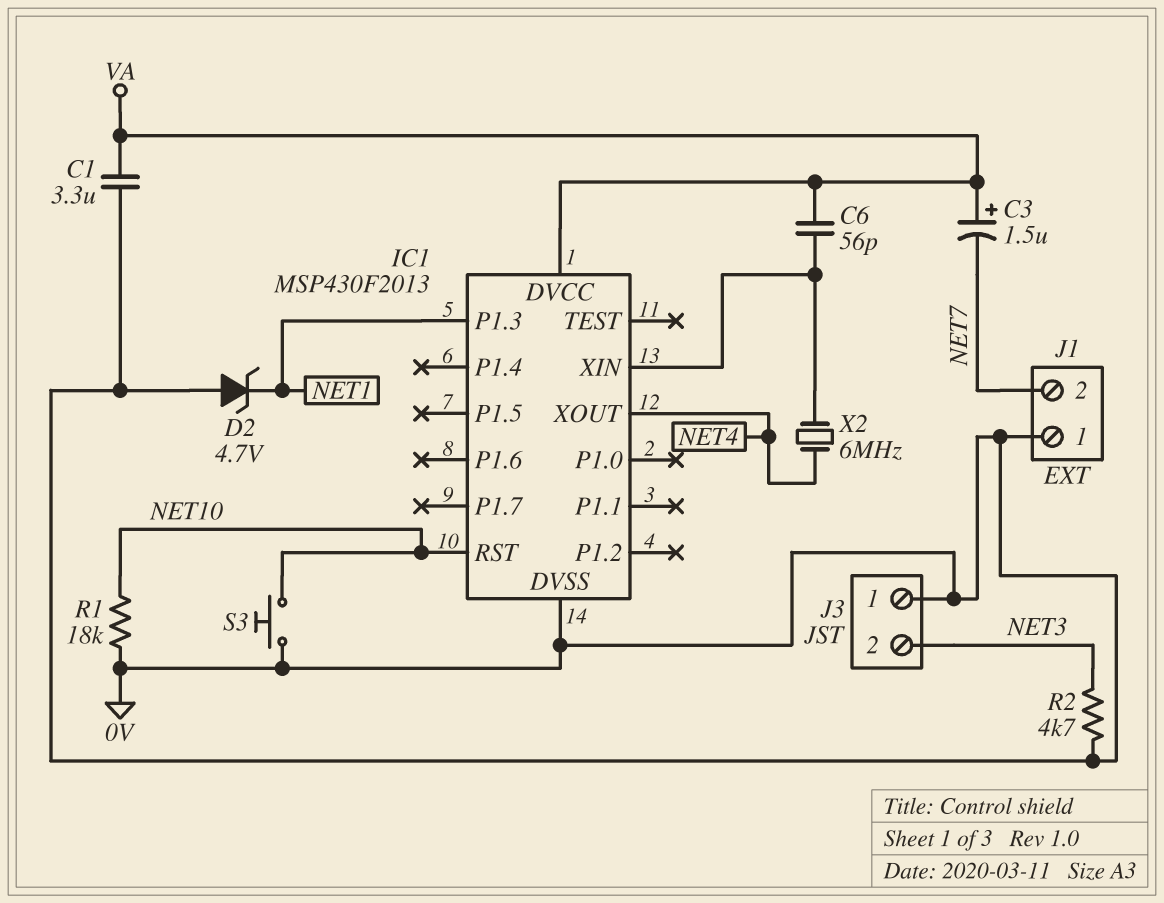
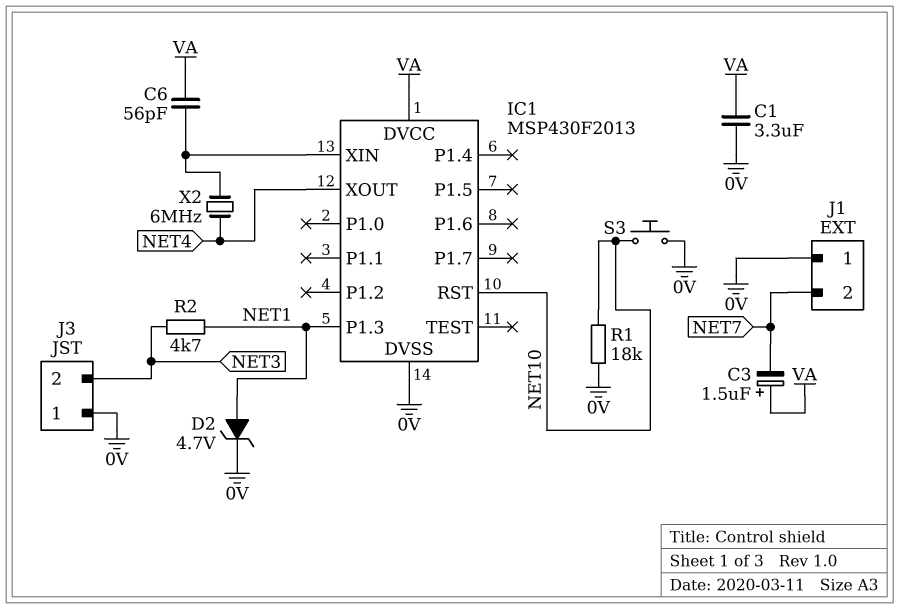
D2: zener 4.7V (A 0V, K NET1) -> zener 4.7V (A NET1, K 0V)
R2: 4.7k (0V, NET3) -> 4.7k (NET1, NET3)

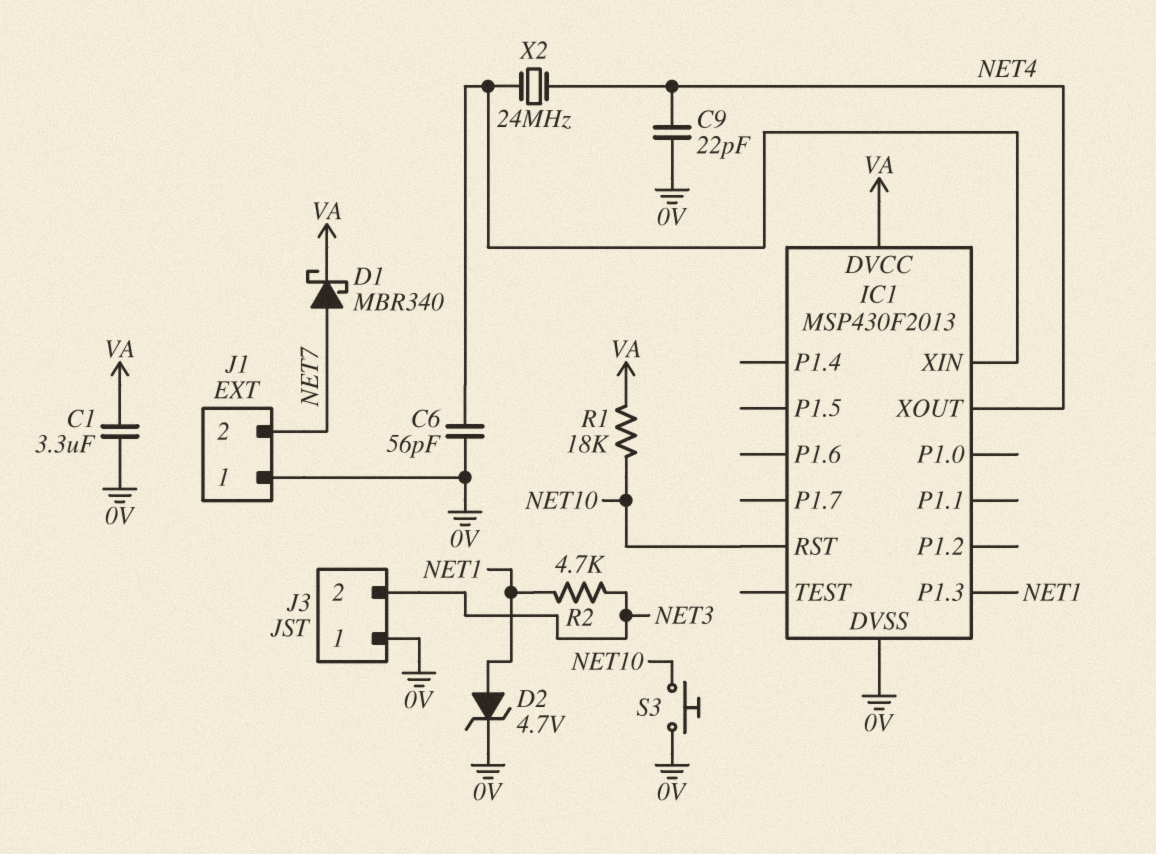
C3: 1.5uF (plus VA, minus NET7) -> none
C6: 56pF (IC1/XIN, VA) -> 56pF (0V, IC1/XIN)
C9: none -> 22pF (0V, NET4)
D1: none -> schottky MBR340 (A NET7, K VA)
R1: 18k (0V, NET10) -> 18k (NET10, VA)
X2: 6MHz (IC1/XIN, NET4) -> 24MHz (IC1/XIN, NET4)

